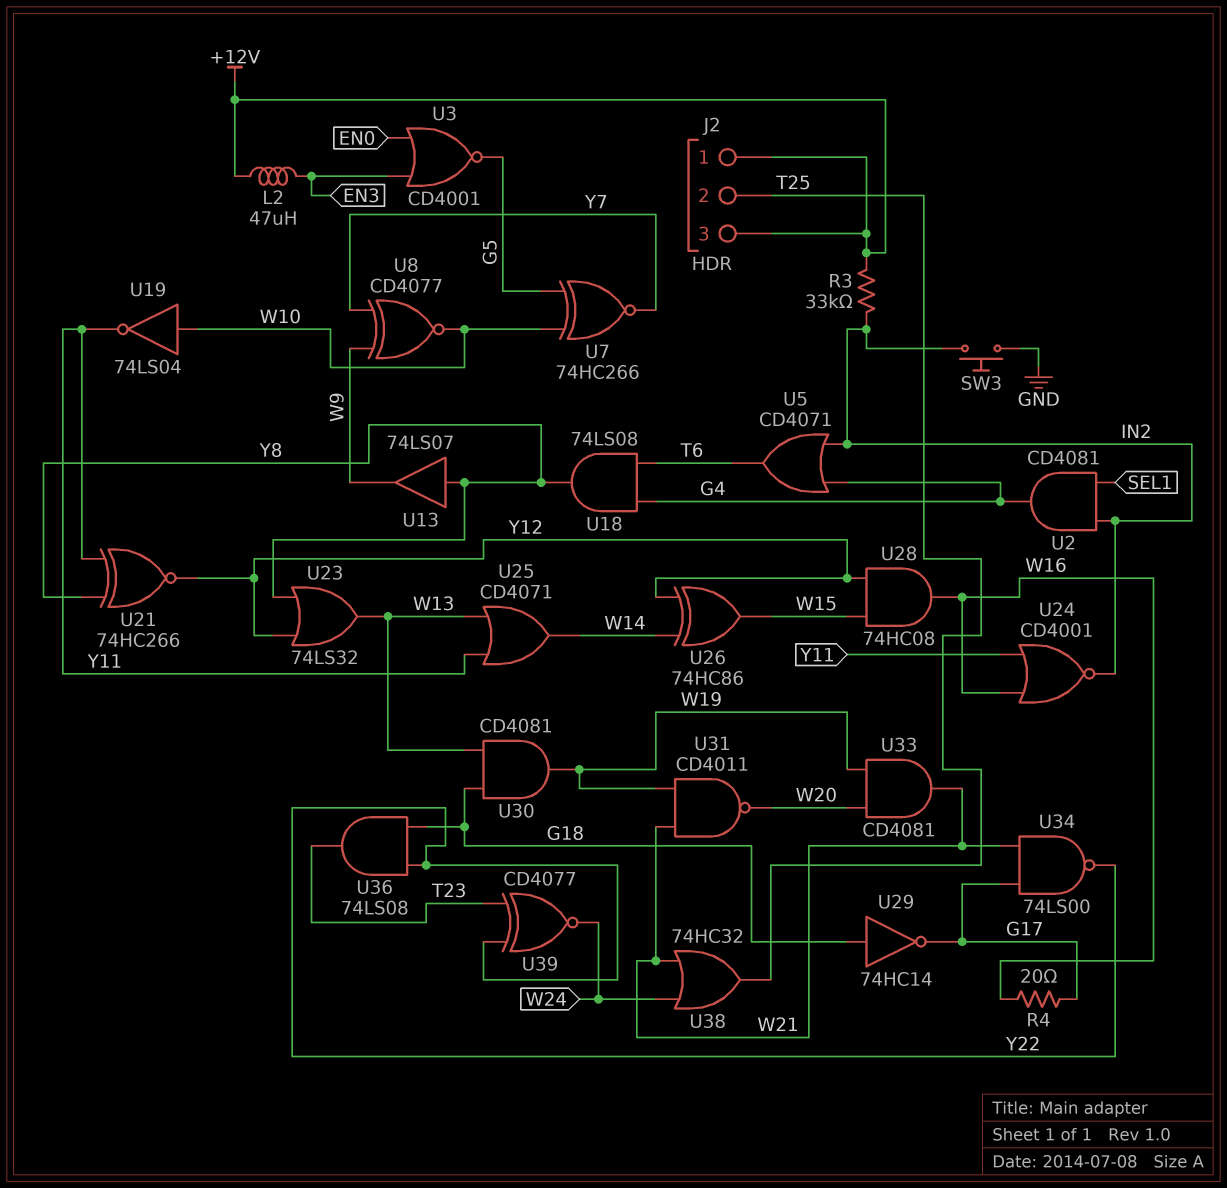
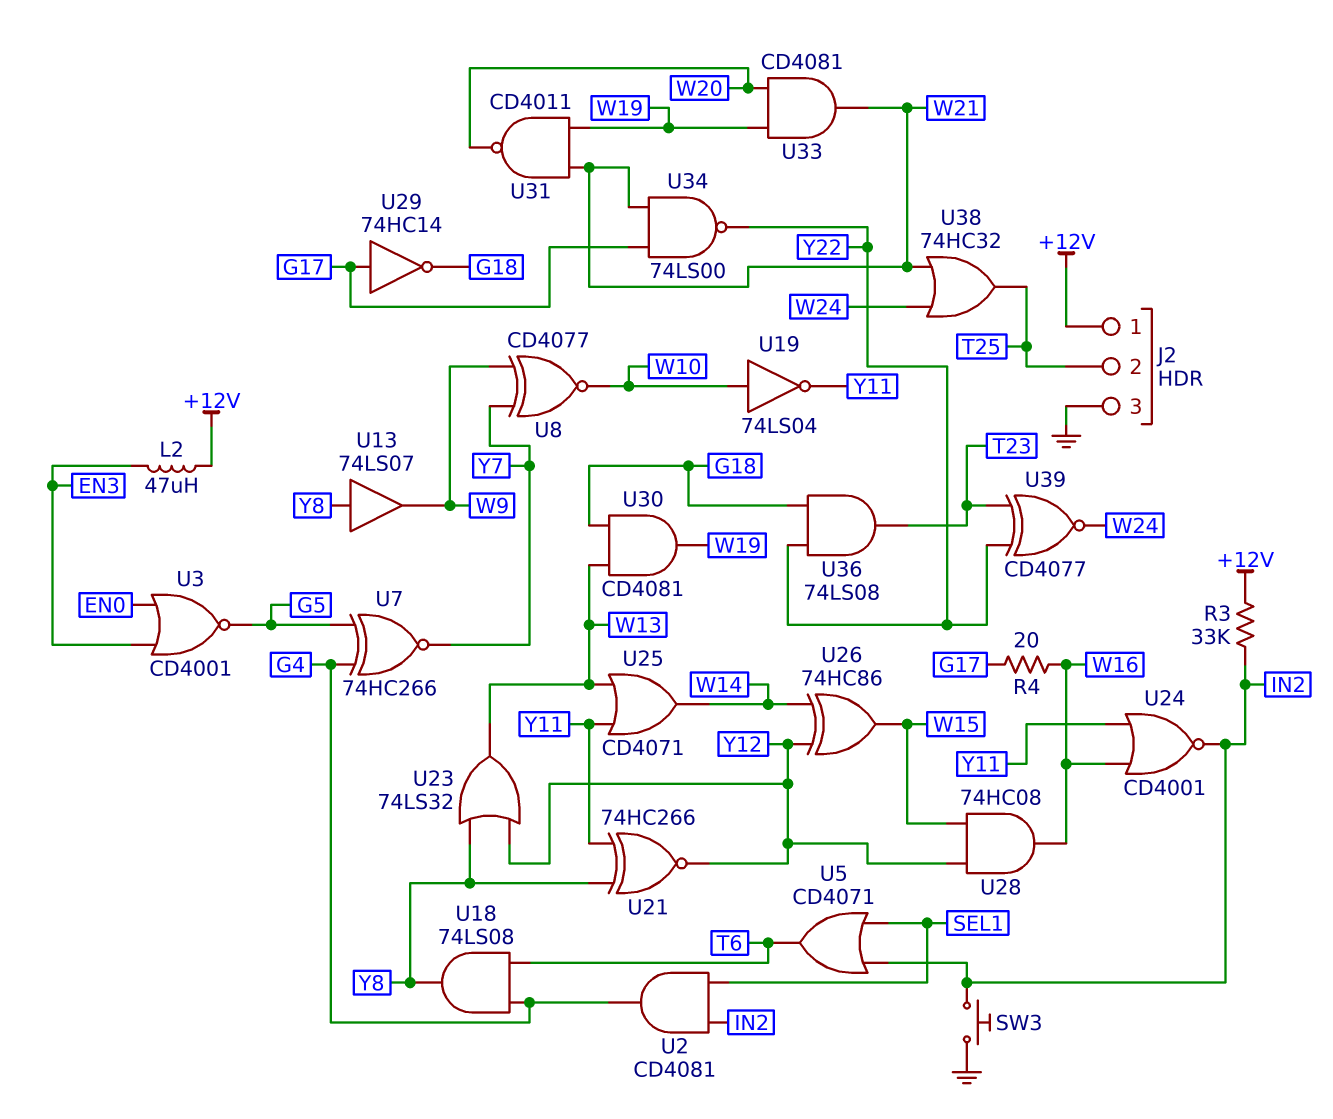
J2 pin 3: +12V -> GND
U5: OR CD4071 (in G4, in IN2, out T6) -> OR CD4071 (in IN2, in SEL1, out T6)
U7: XNOR 74HC266 (in G5, in W10, out Y7) -> XNOR 74HC266 (in G4, in G5, out Y7)
U29: NOT 74HC14 (in G18, out G17) -> NOT 74HC14 (in G17, out G18)

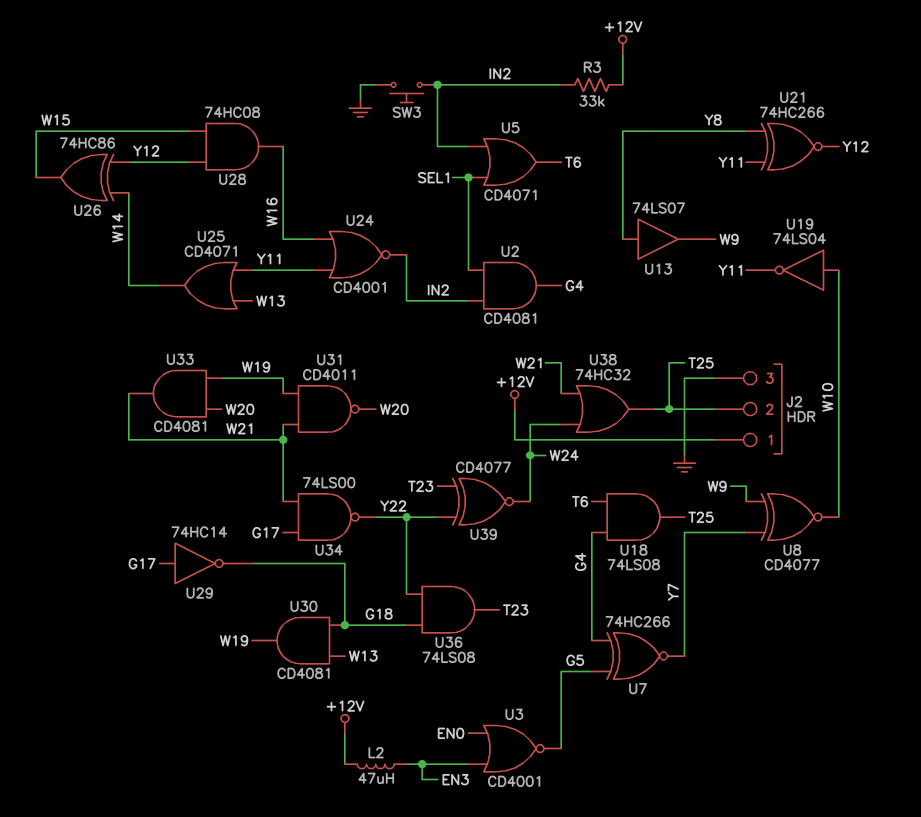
R4: 20 (G17, W16) -> none
U18: AND 74LS08 (in G4, in T6, out Y8) -> AND 74LS08 (in G4, in T6, out T25)
U23: OR 74LS32 (in Y8, in Y12, out W13) -> none

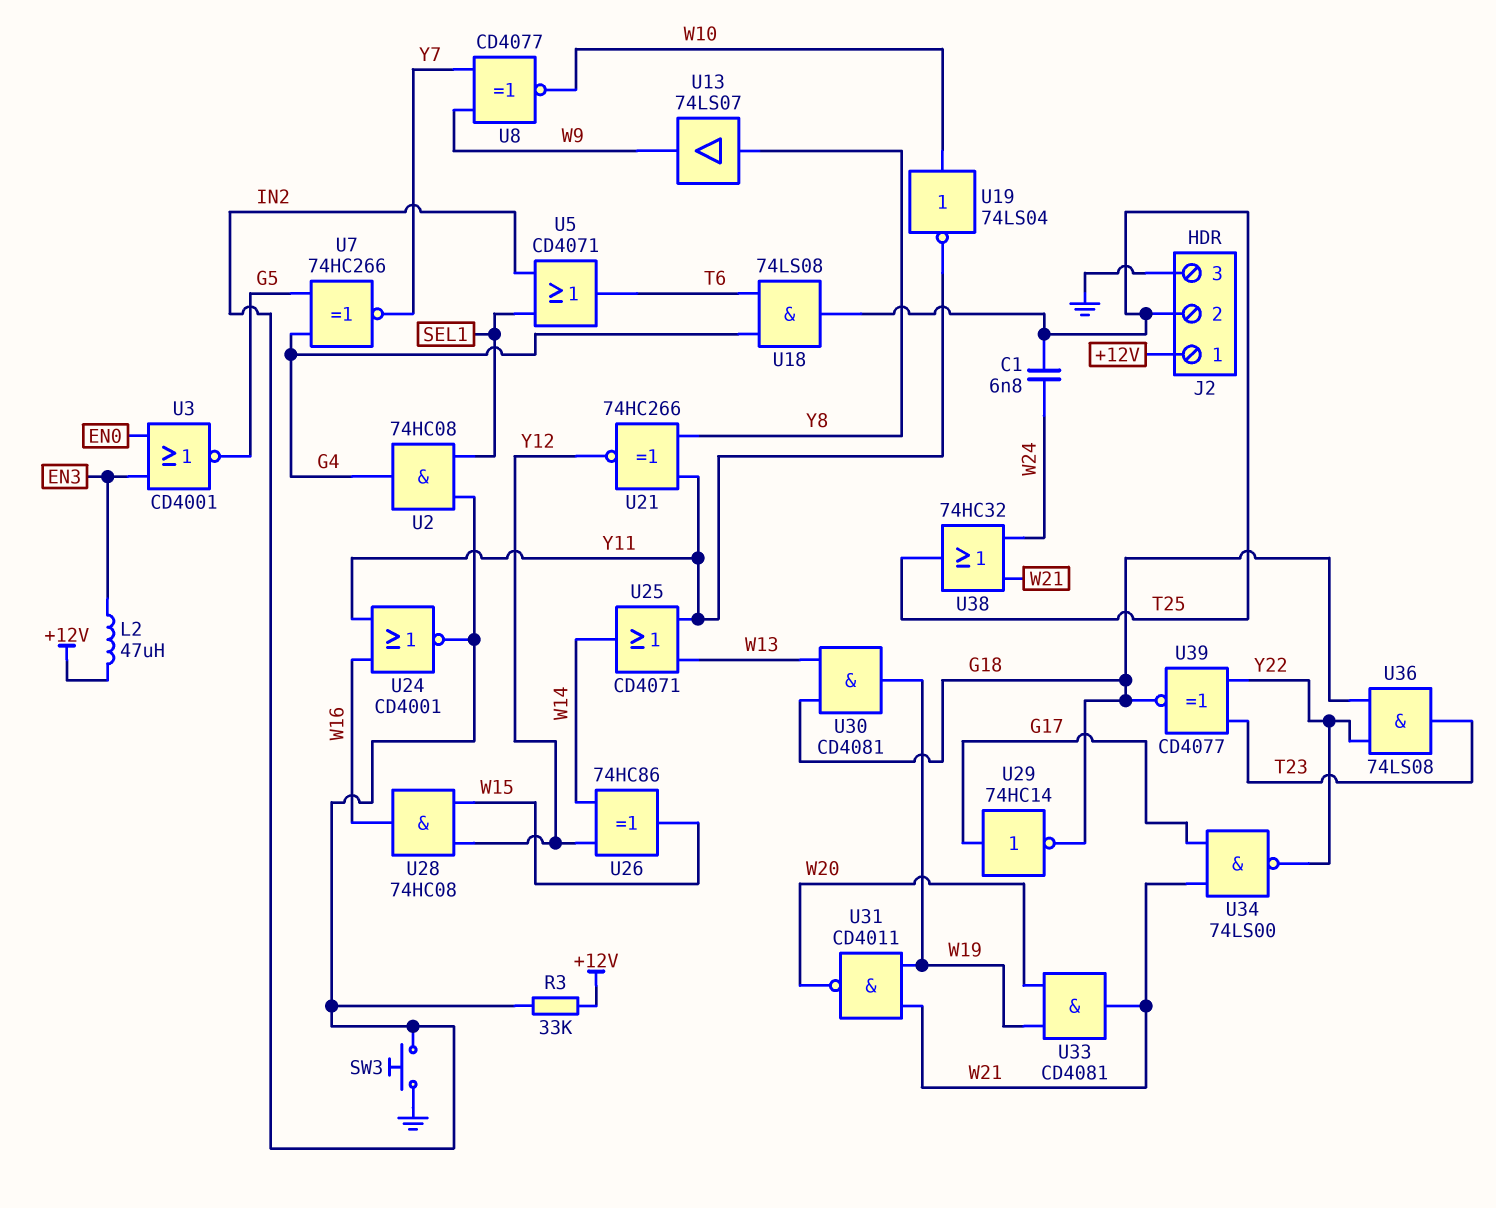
C1: none -> 6.8nF (T25, W24)
U2: AND CD4081 (in IN2, in SEL1, out G4) -> AND 74HC08 (in IN2, in SEL1, out G4)
U39: XNOR CD4077 (in T23, in Y22, out W24) -> XNOR CD4077 (in T23, in Y22, out G18)

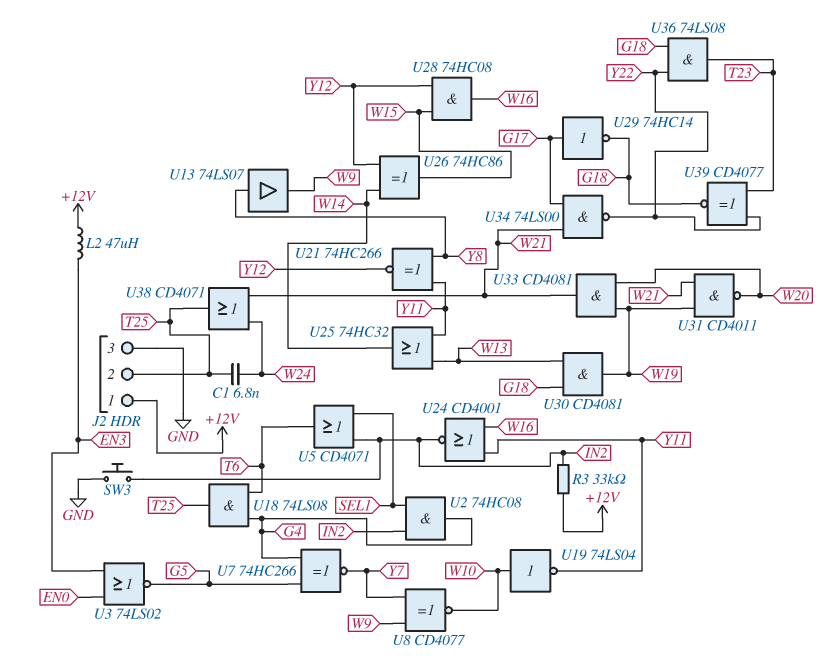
U3: NOR CD4001 (in EN0, in EN3, out G5) -> NOR 74LS02 (in EN0, in EN3, out G5)
U25: OR CD4071 (in W13, in Y11, out W14) -> OR 74HC32 (in W13, in Y11, out W14)
U38: OR 74HC32 (in W21, in W24, out T25) -> OR CD4071 (in W21, in W24, out T25)

